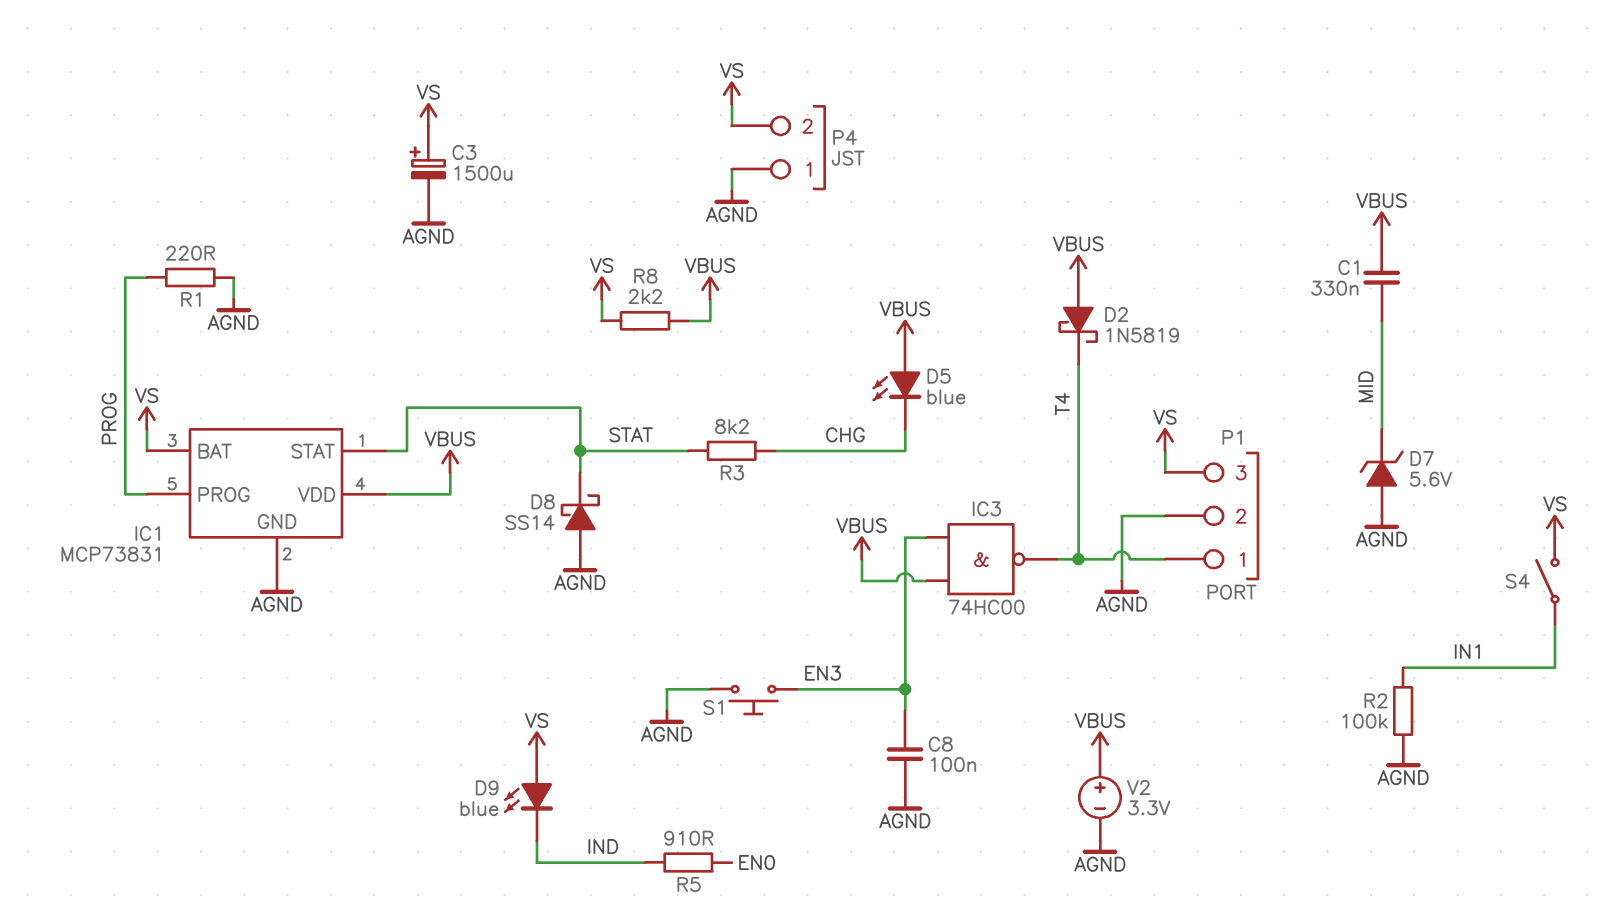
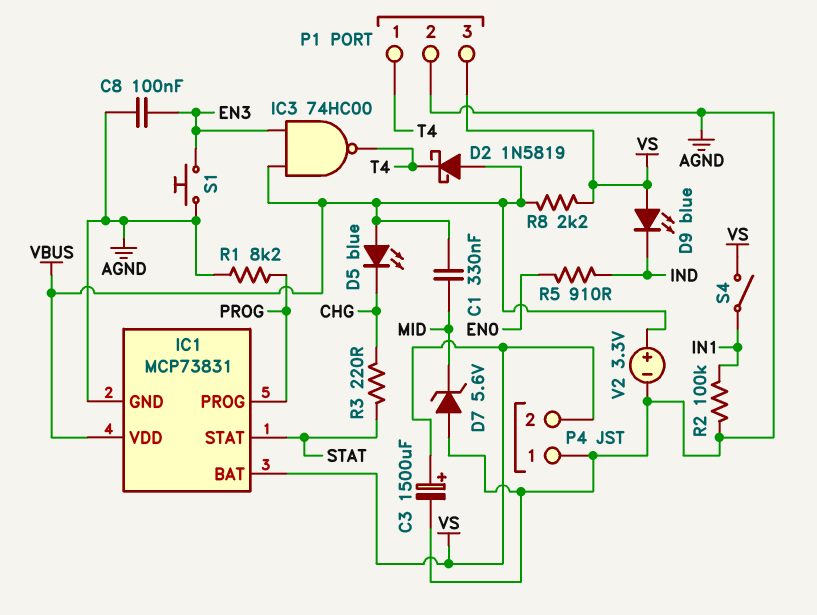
D8: schottky SS14 (A AGND, K STAT) -> none
R1: 220 (AGND, PROG) -> 8.2k (AGND, PROG)
R3: 8.2k (CHG, STAT) -> 220 (CHG, STAT)

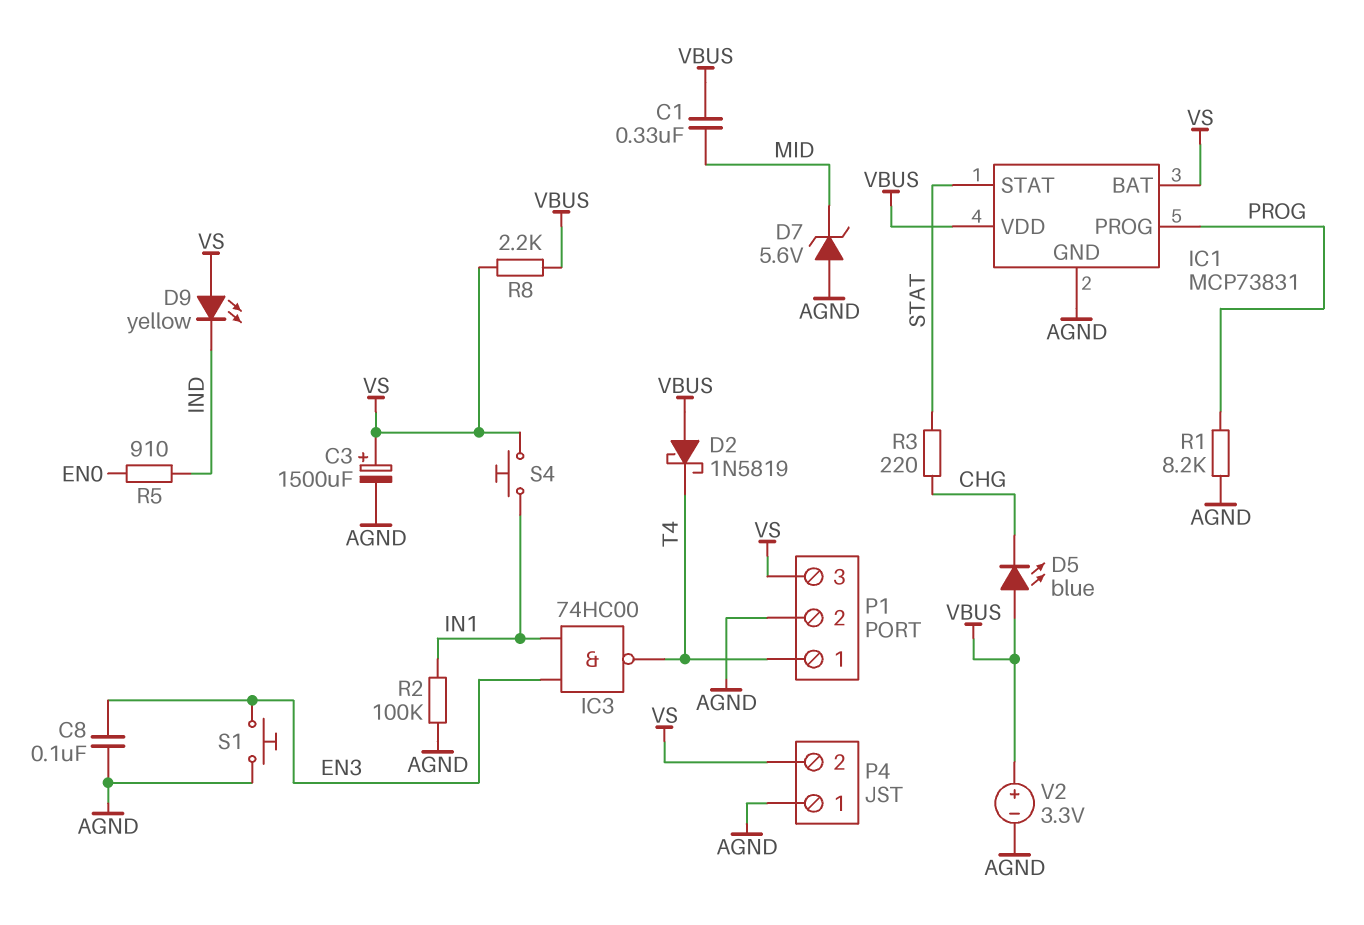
D9: LED blue (A VS, K IND) -> LED yellow (A VS, K IND)
IC3: NAND 74HC00 (in EN3, in VBUS, out T4) -> NAND 74HC00 (in EN3, in IN1, out T4)
S4: switch (IN1, VS) -> button (IN1, VS)

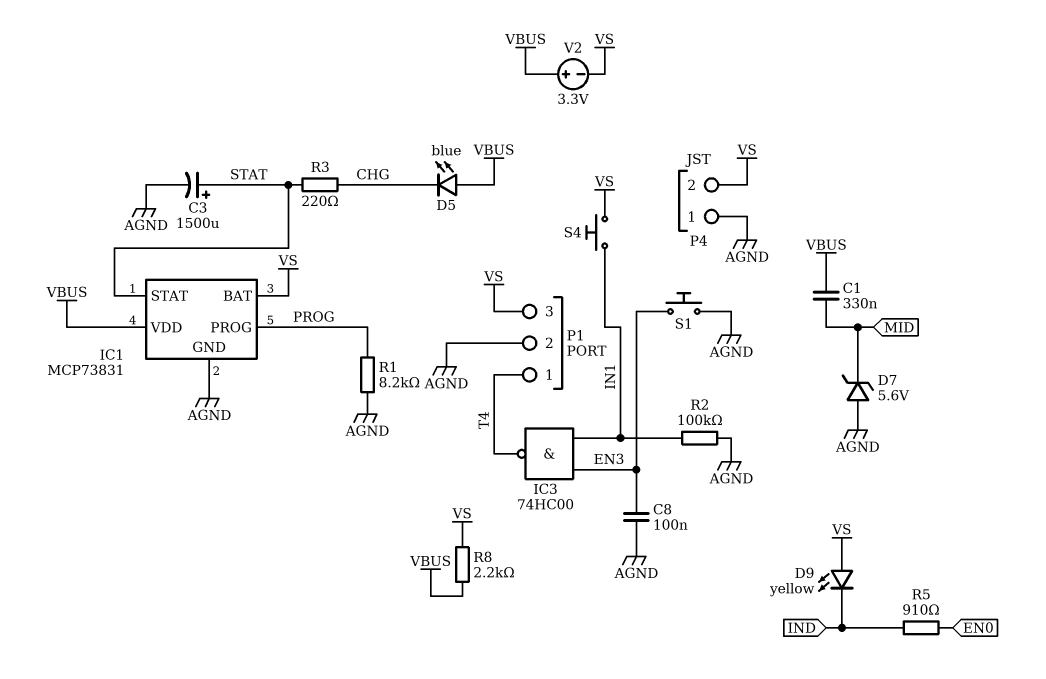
C3: 1500uF (plus VS, minus AGND) -> 1500uF (plus STAT, minus AGND)
D2: schottky 1N5819 (A VBUS, K T4) -> none
V2: 3.3V (plus VBUS, minus AGND) -> 3.3V (plus VBUS, minus VS)

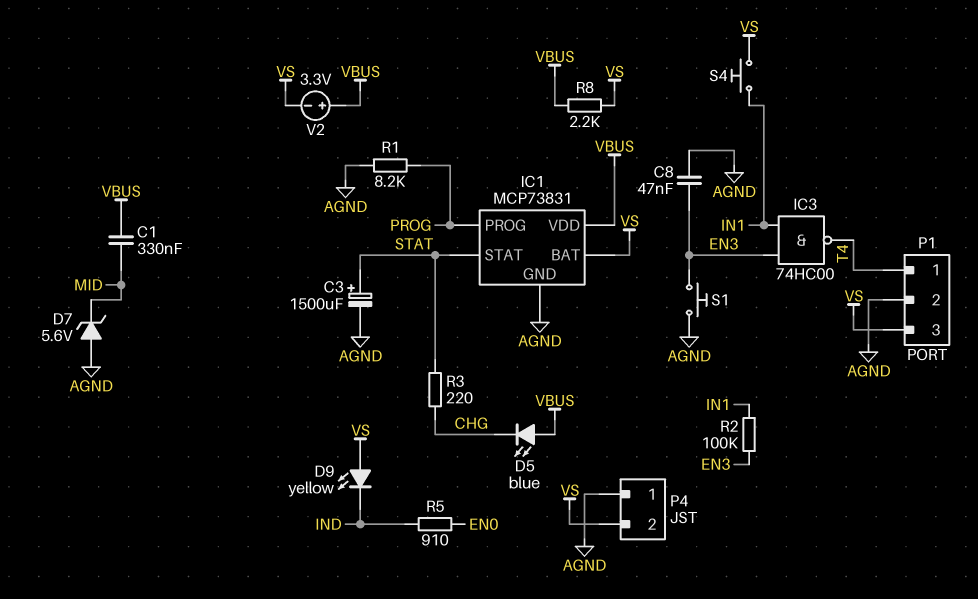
C8: 100nF (AGND, EN3) -> 47nF (AGND, EN3)
R2: 100k (AGND, IN1) -> 100k (EN3, IN1)

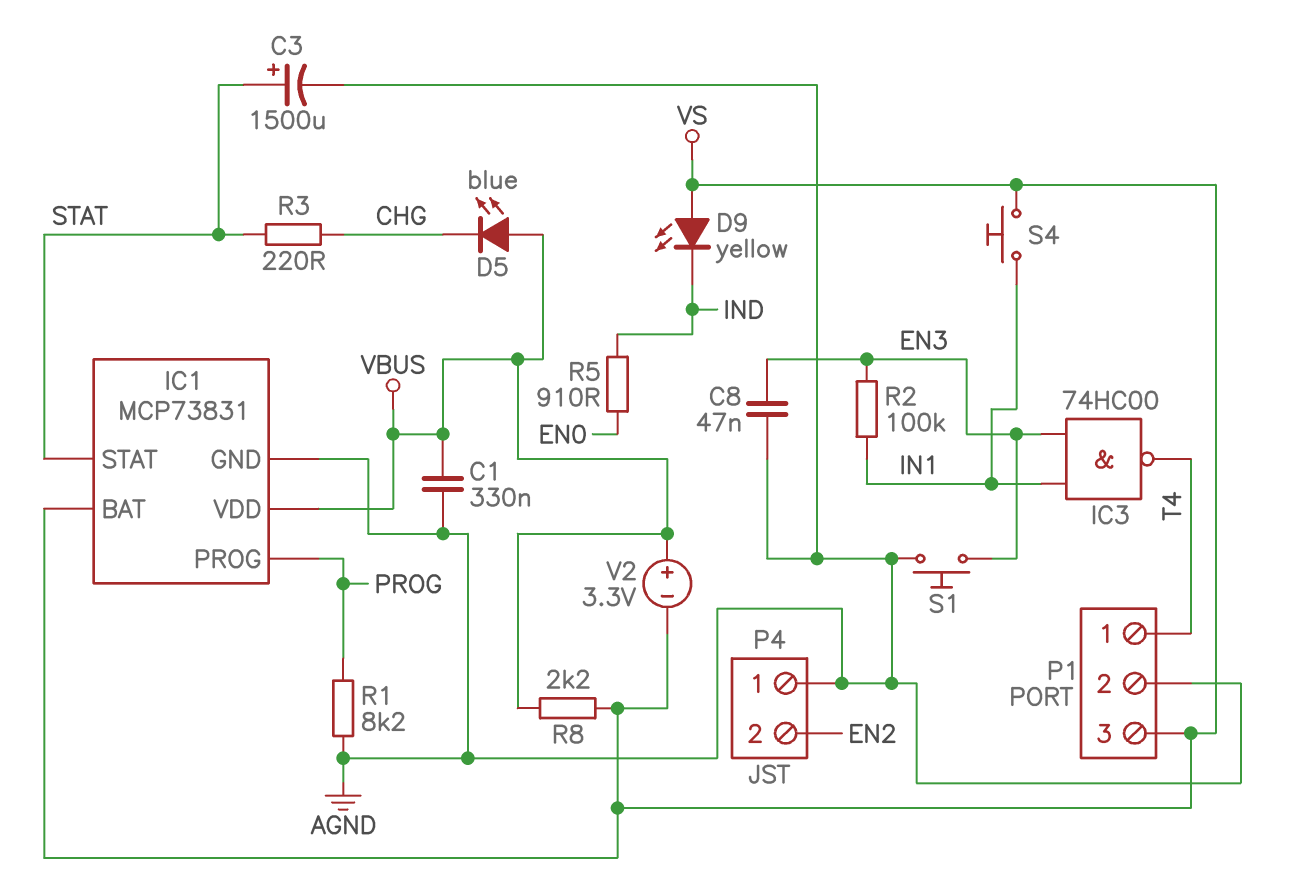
C1: 330nF (MID, VBUS) -> 330nF (AGND, VBUS)
D7: zener 5.6V (A AGND, K MID) -> none
P4 pin 2: VS -> EN2

